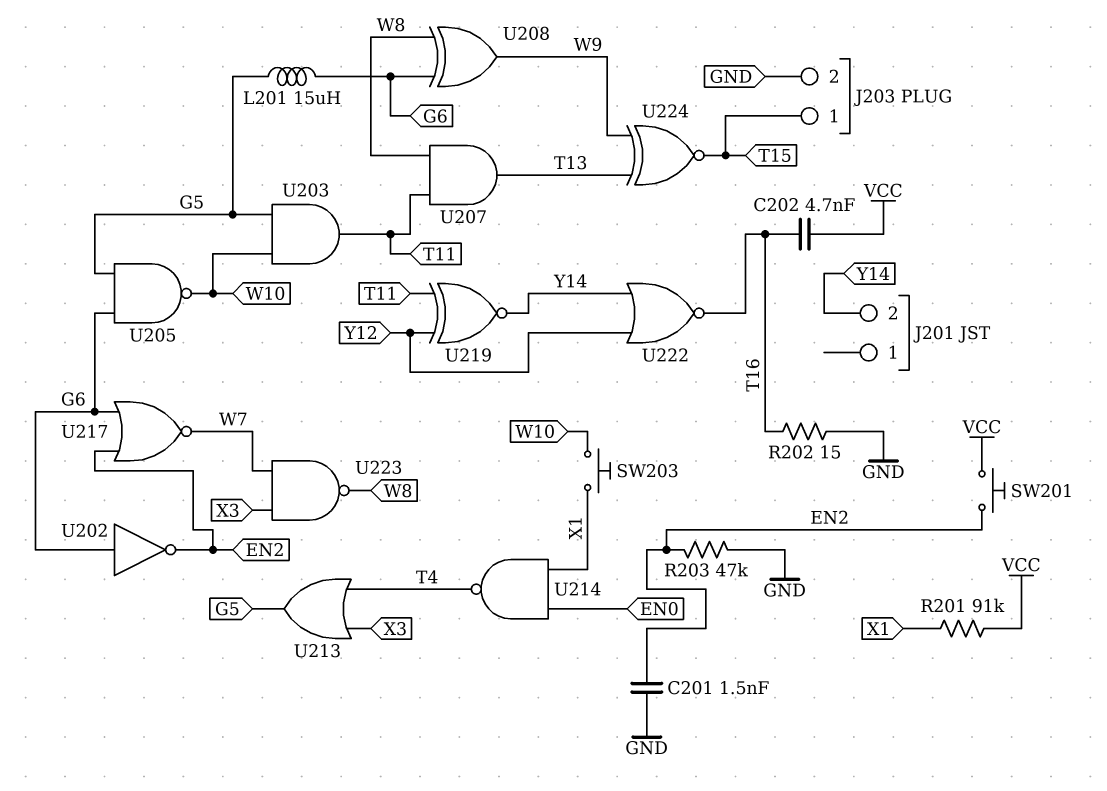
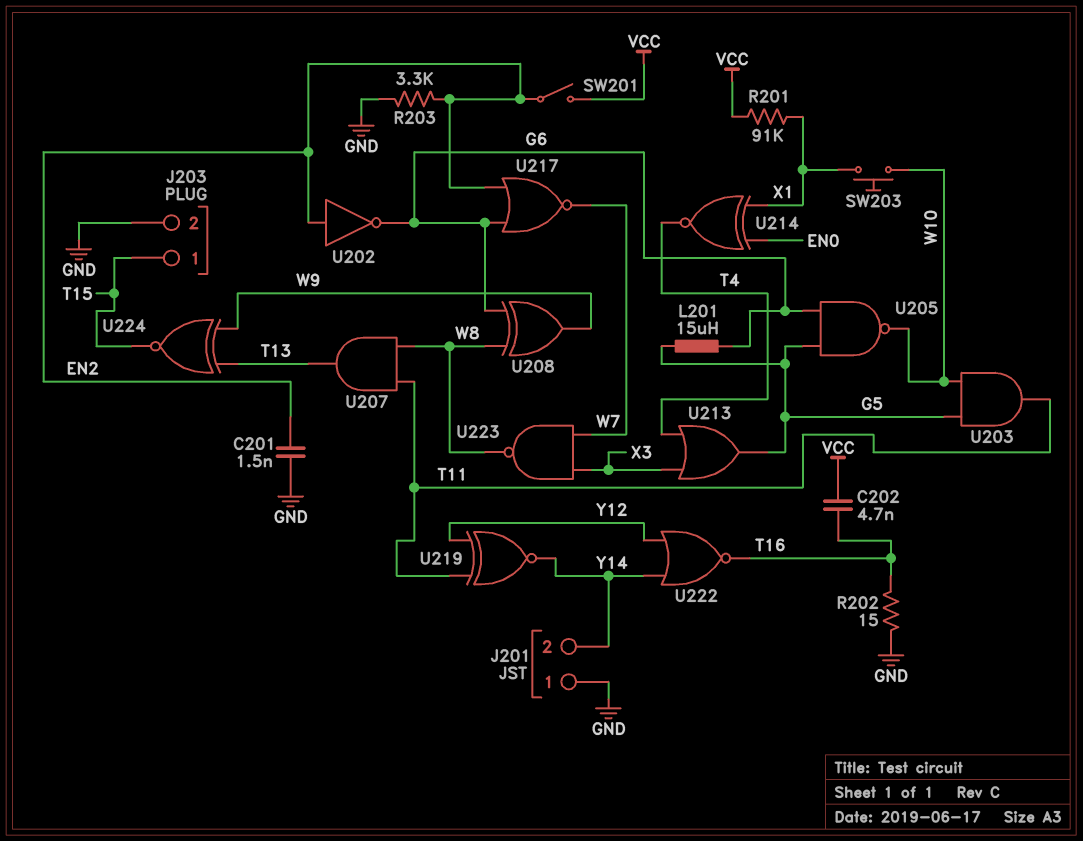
J201 pin 1: none -> GND
R203: 47k (EN2, GND) -> 3.3k (EN2, GND)
SW201: button (EN2, VCC) -> switch (EN2, VCC)
U202: NOT (in G6, out EN2) -> NOT (in EN2, out G6)
U214: NAND (in EN0, in X1, out T4) -> XNOR (in EN0, in X1, out T4)

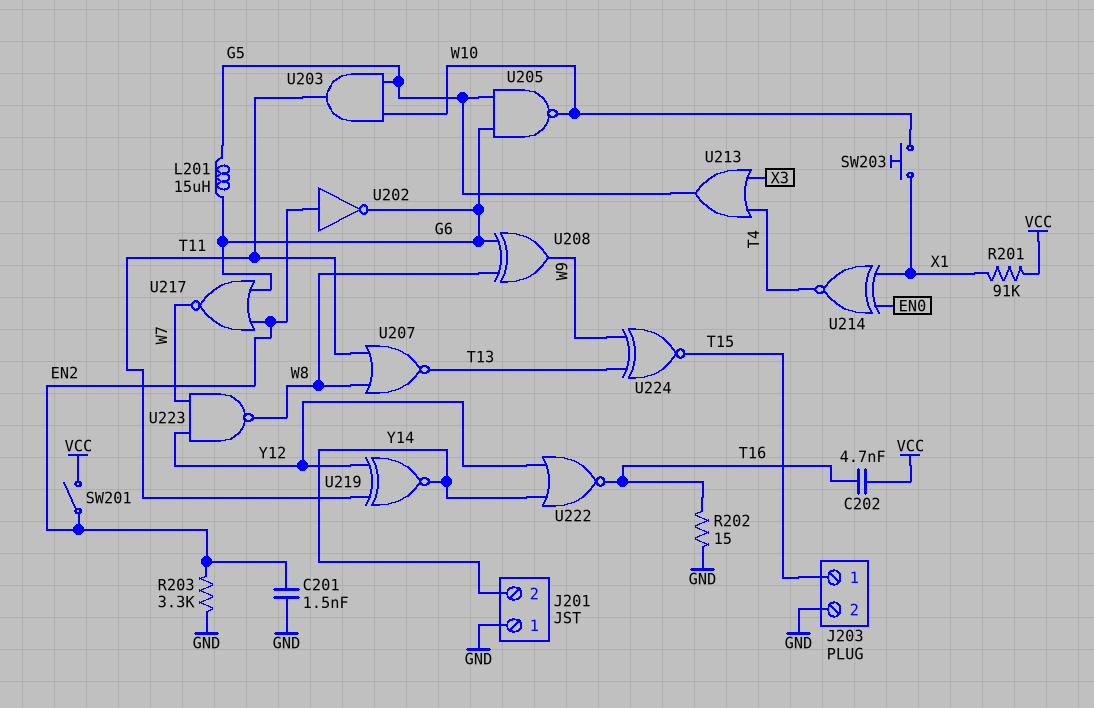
U207: AND (in T11, in W8, out T13) -> NOR (in T11, in W8, out T13)
U223: NAND (in W7, in X3, out W8) -> NAND (in W7, in Y12, out W8)

